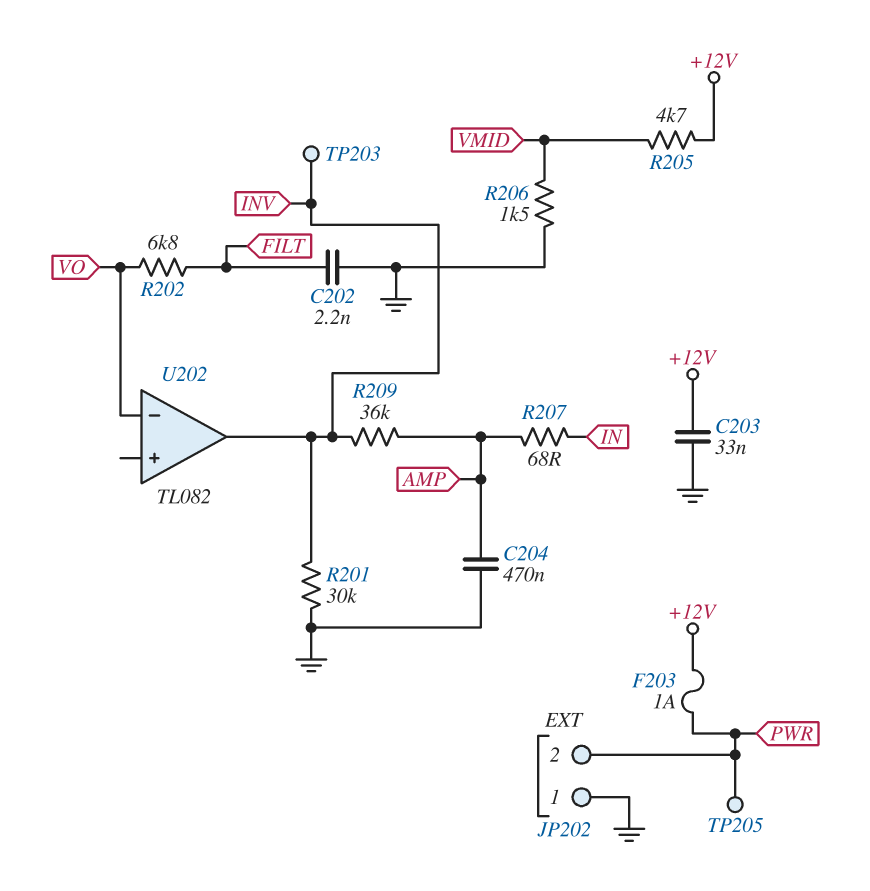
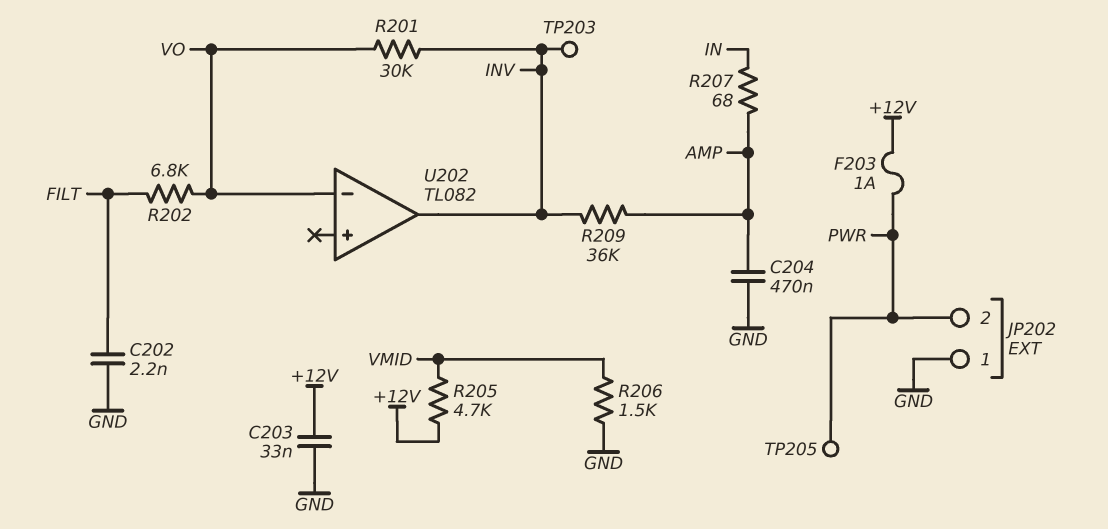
R201: 30k (GND, INV) -> 30k (INV, VO)

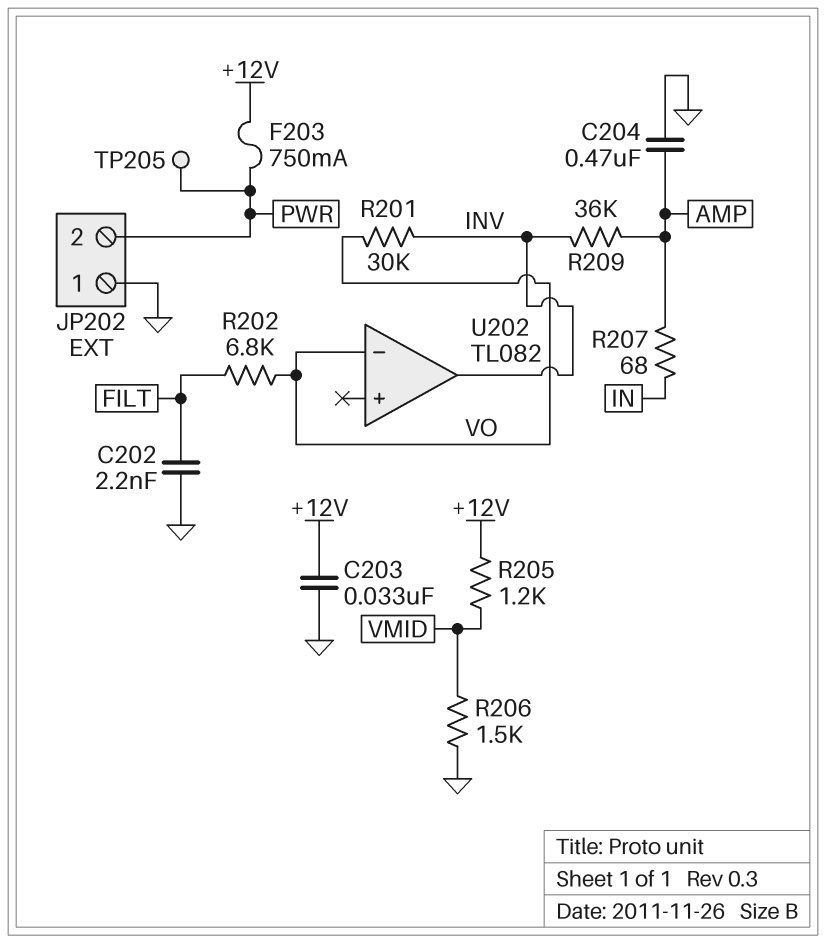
F203: 1A (+12V, PWR) -> 750mA (+12V, PWR)
R205: 4.7k (+12V, VMID) -> 1.2k (+12V, VMID)
TP203: test point (INV) -> none

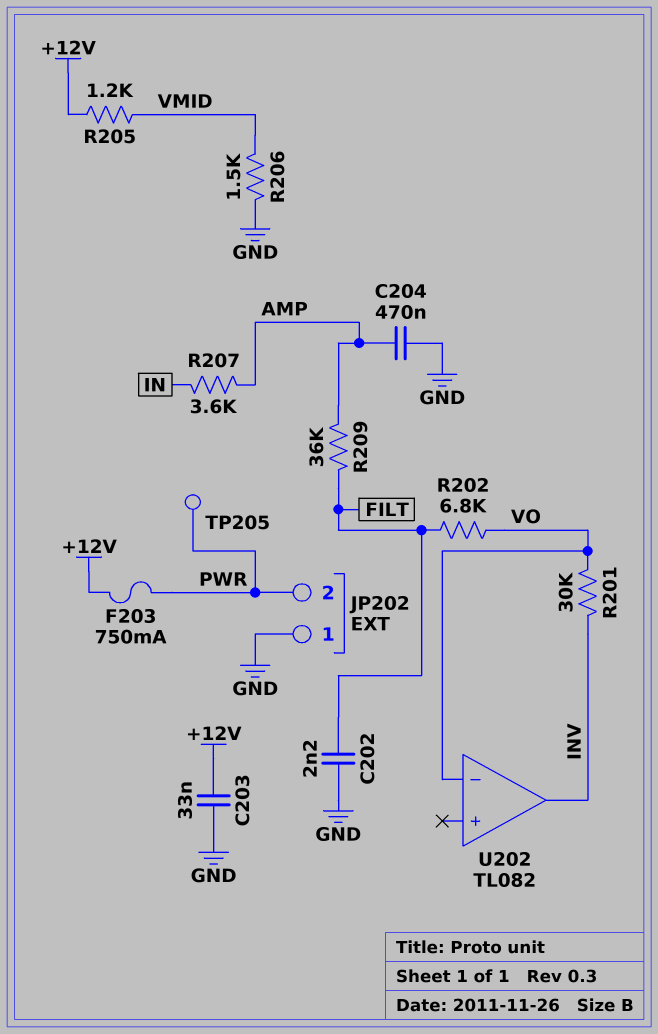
R207: 68 (AMP, IN) -> 3.6k (AMP, IN)
R209: 36k (AMP, INV) -> 36k (AMP, FILT)

